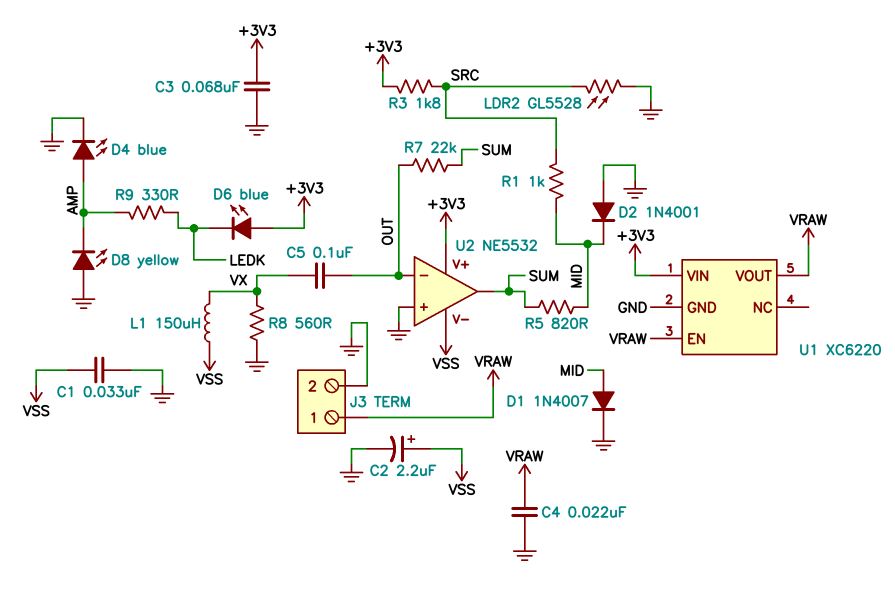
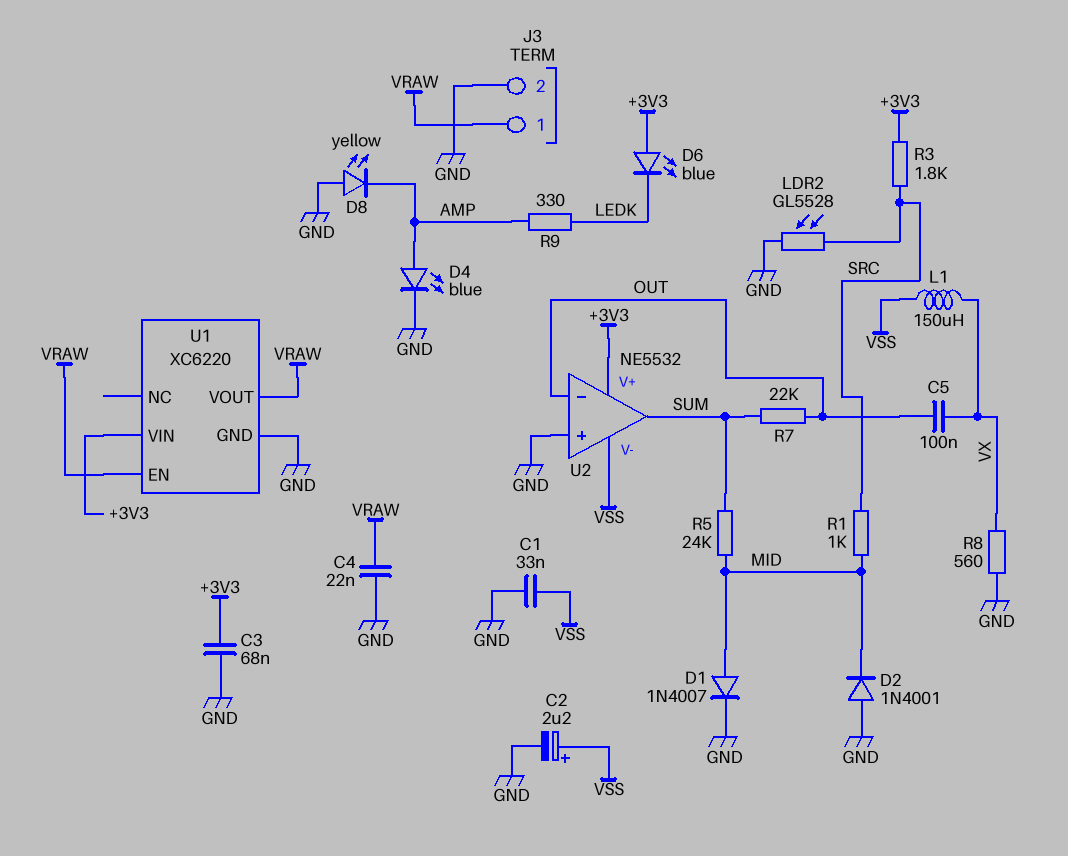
R5: 820 (MID, SUM) -> 24k (MID, SUM)

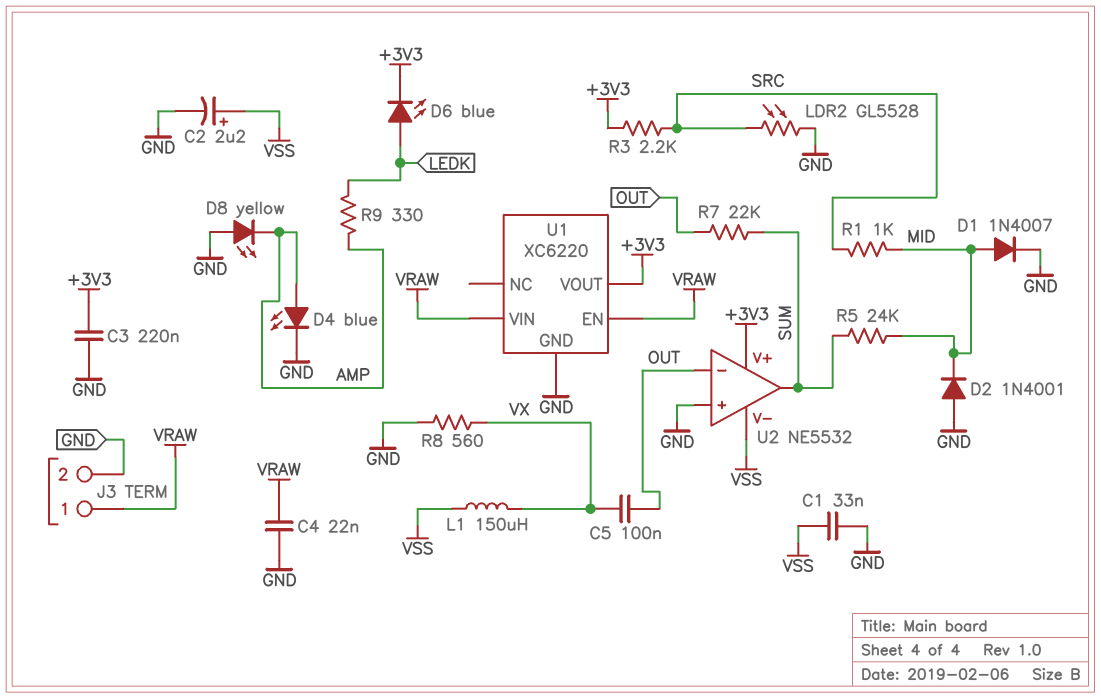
C3: 68nF (+3V3, GND) -> 220nF (+3V3, GND)
D6: LED blue (A +3V3, K LEDK) -> LED blue (A LEDK, K +3V3)
R3: 1.8k (+3V3, SRC) -> 2.2k (+3V3, SRC)
U1 pin VIN: +3V3 -> VRAW
U1 pin VOUT: VRAW -> +3V3

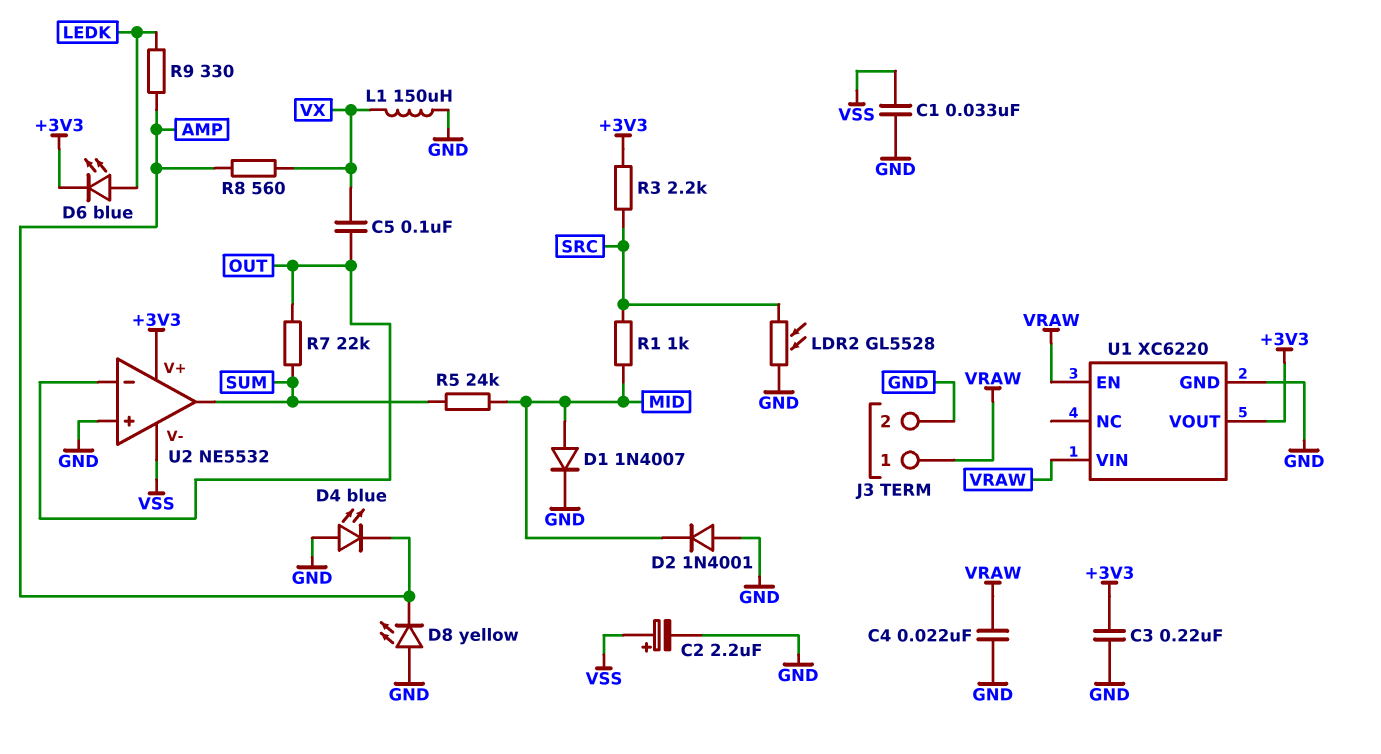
D4: LED blue (A AMP, K GND) -> LED blue (A GND, K AMP)
L1: 150uH (VSS, VX) -> 150uH (GND, VX)
R8: 560 (GND, VX) -> 560 (AMP, VX)

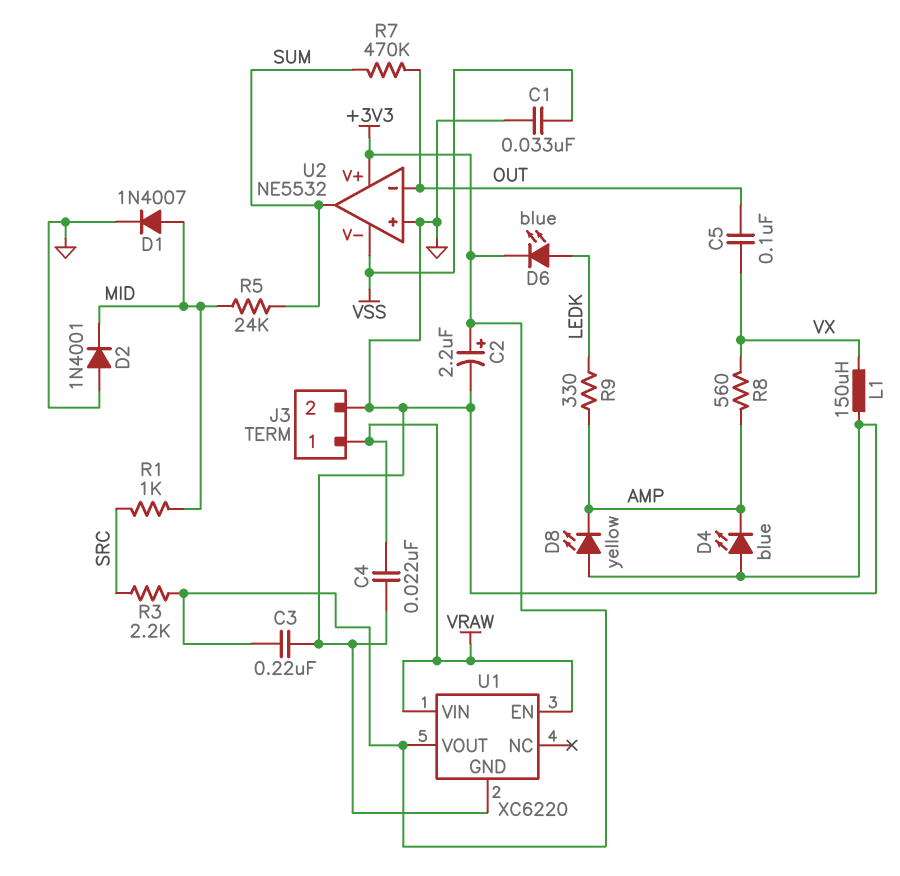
C2: 2.2uF (plus VSS, minus GND) -> 2.2uF (plus +3V3, minus GND)
LDR2: GL5528 (GND, SRC) -> none
R7: 22k (OUT, SUM) -> 470k (OUT, SUM)

